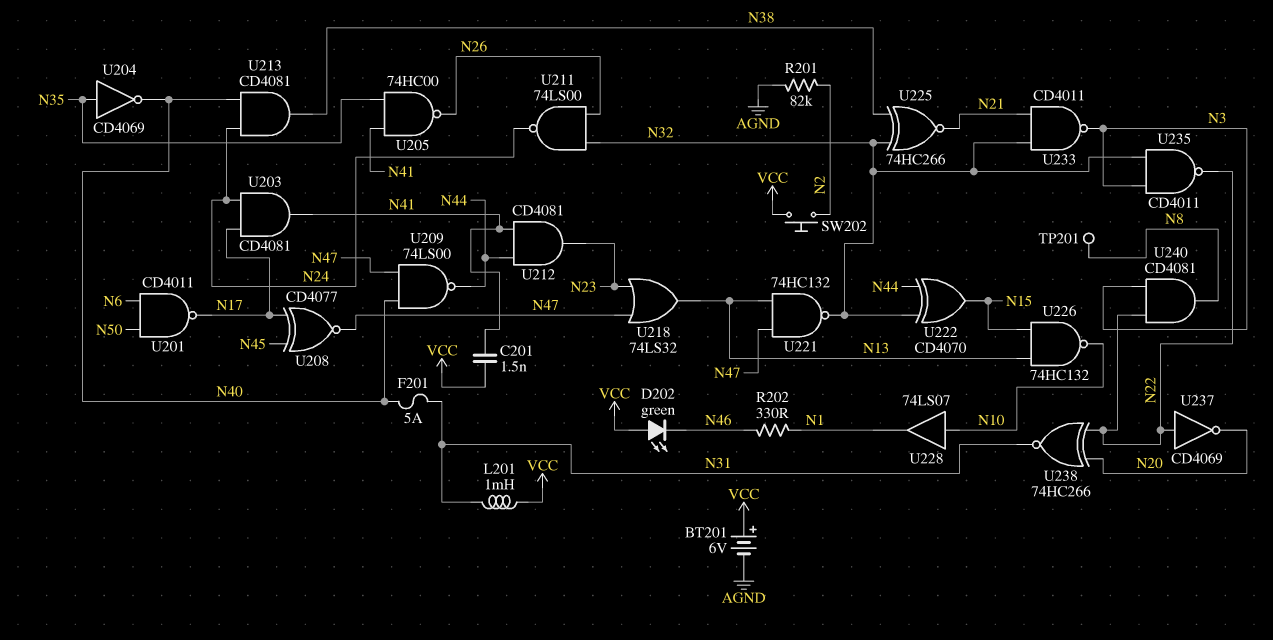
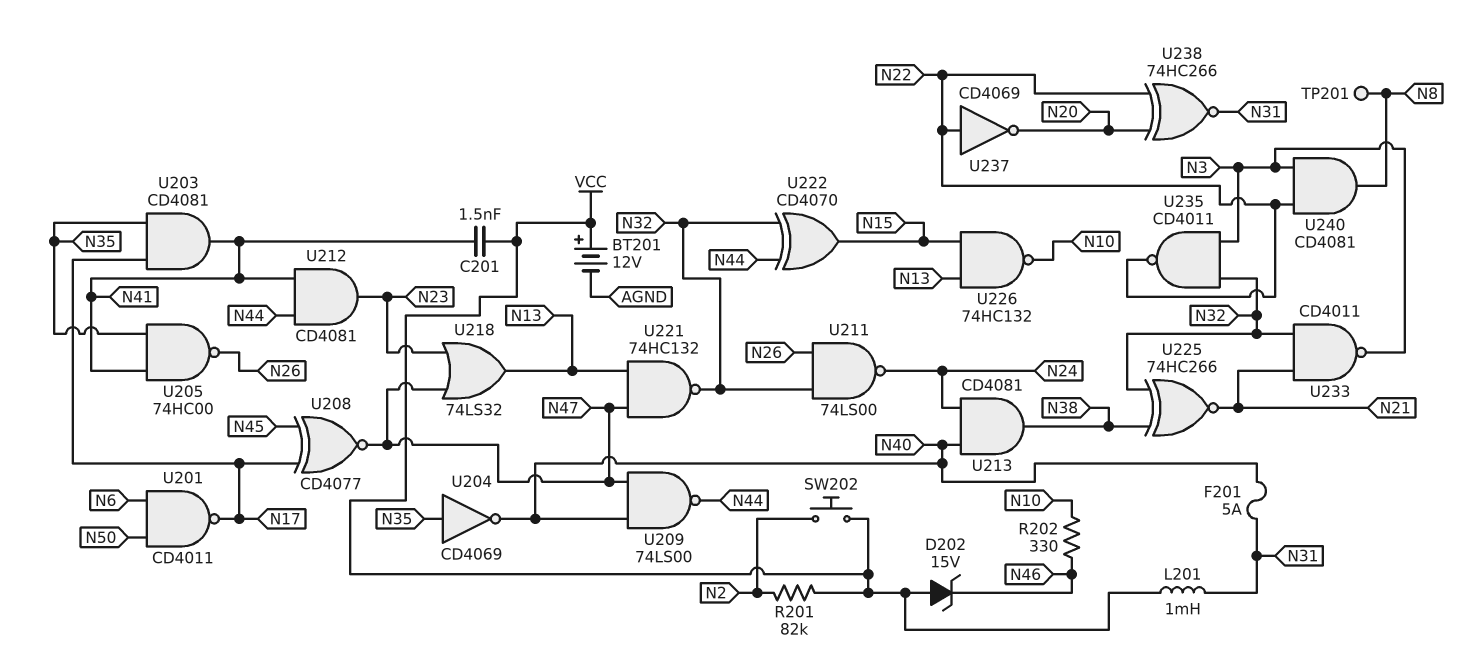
BT201: 6V (plus VCC, minus AGND) -> 12V (plus VCC, minus AGND)
D202: LED green (A VCC, K N46) -> zener 15V (A VCC, K N46)
R201: 82k (AGND, N2) -> 82k (N2, VCC)
R202: 330 (N1, N46) -> 330 (N10, N46)
U203: AND CD4081 (in N17, in N24, out N41) -> AND CD4081 (in N17, in N35, out N41)
U228: buffer 74LS07 (in N10, out N1) -> none

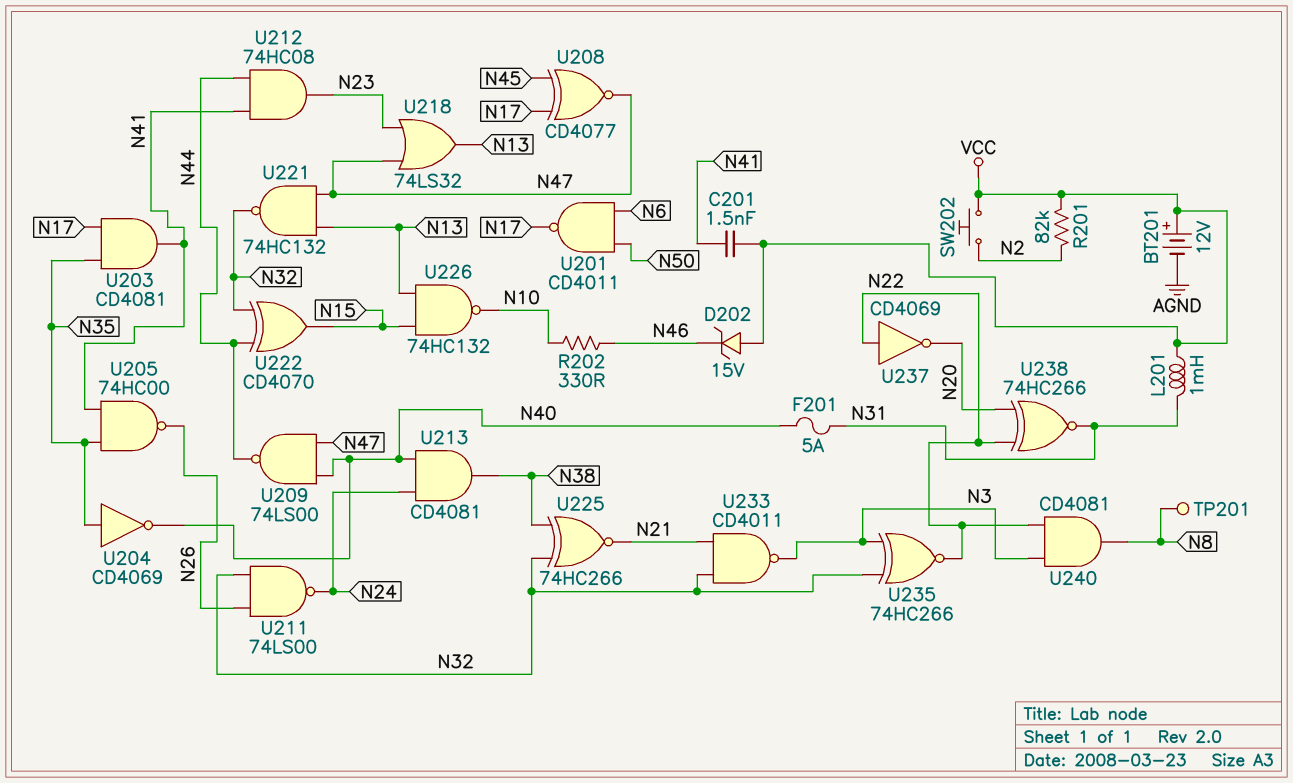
U212: AND CD4081 (in N41, in N44, out N23) -> AND 74HC08 (in N41, in N44, out N23)
U235: NAND CD4011 (in N3, in N32, out N22) -> XNOR 74HC266 (in N3, in N32, out N22)

